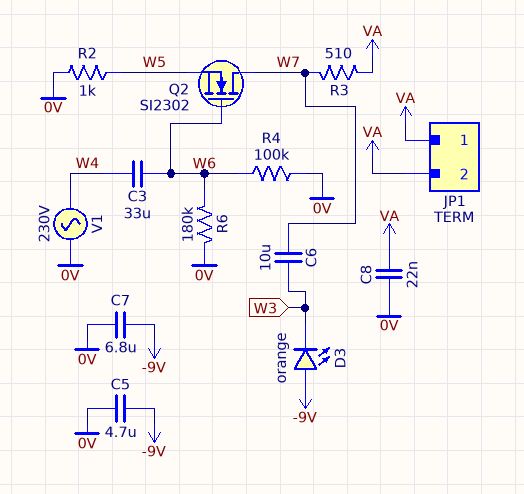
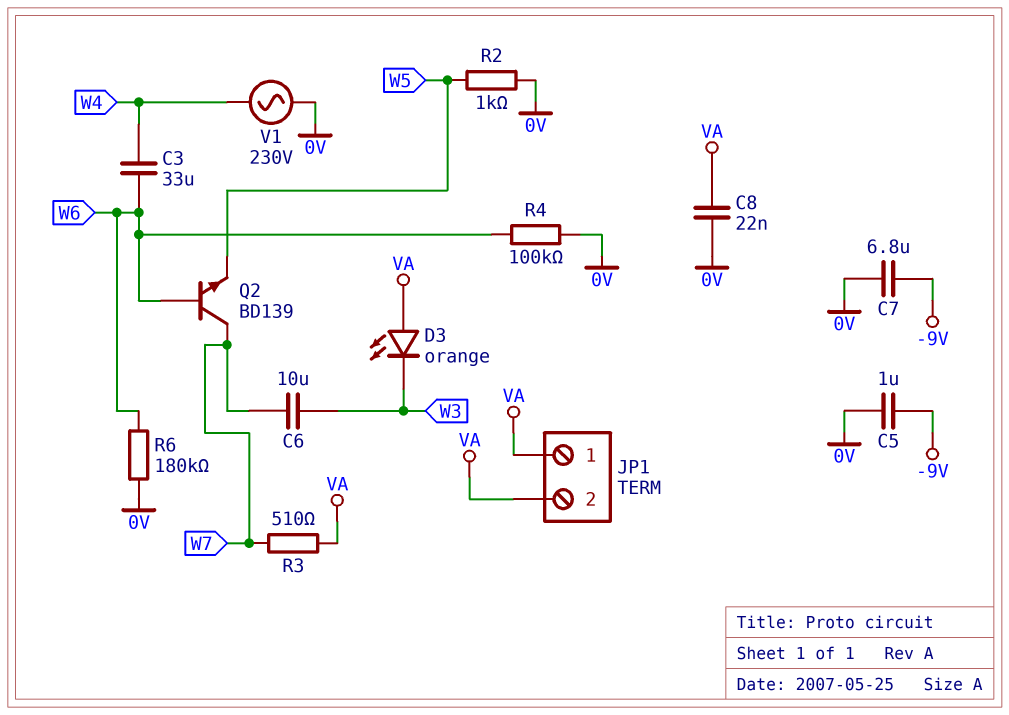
C5: 4.7uF (-9V, 0V) -> 1uF (-9V, 0V)
D3: LED orange (A -9V, K W3) -> LED orange (A VA, K W3)
Q2: NMOS SI2302 (G W6, D W7, S W5) -> NPN BD139 (B W6, C W7, E W5)

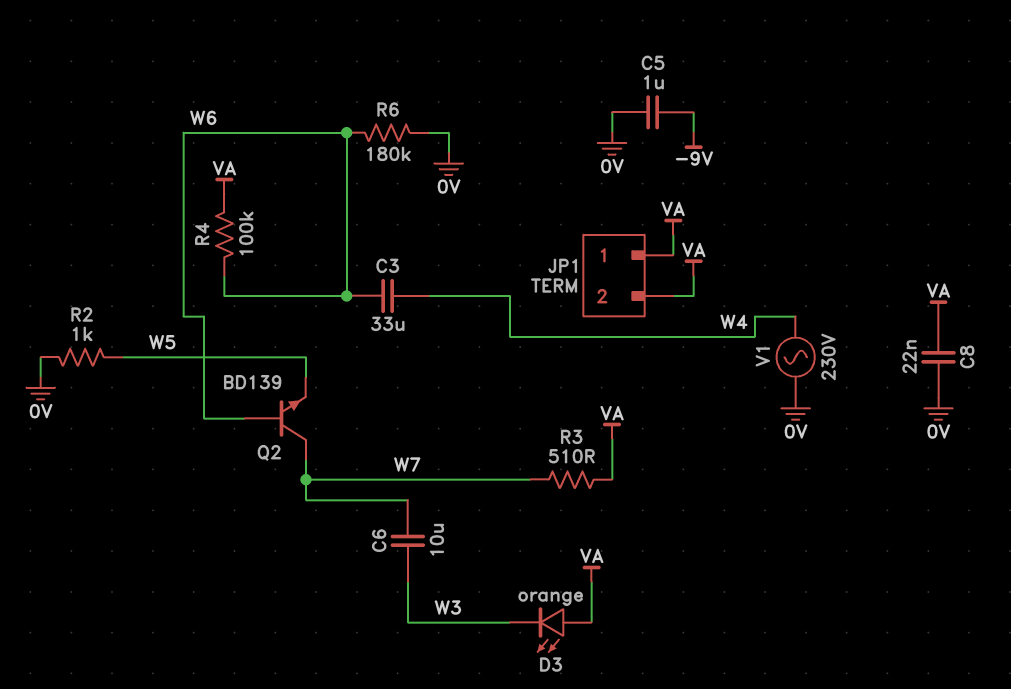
C7: 6.8uF (-9V, 0V) -> none
R4: 100k (0V, W6) -> 100k (VA, W6)

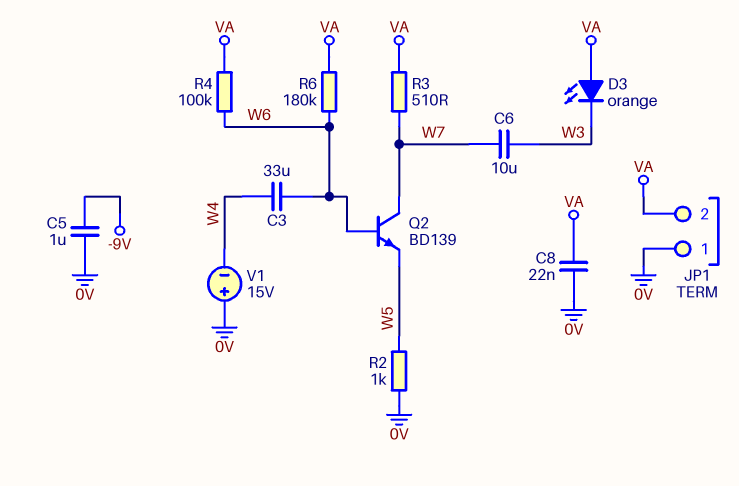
JP1 pin 1: VA -> 0V
R6: 180k (0V, W6) -> 180k (VA, W6)
V1: AC 230V (0V, W4) -> 15V (plus 0V, minus W4)

